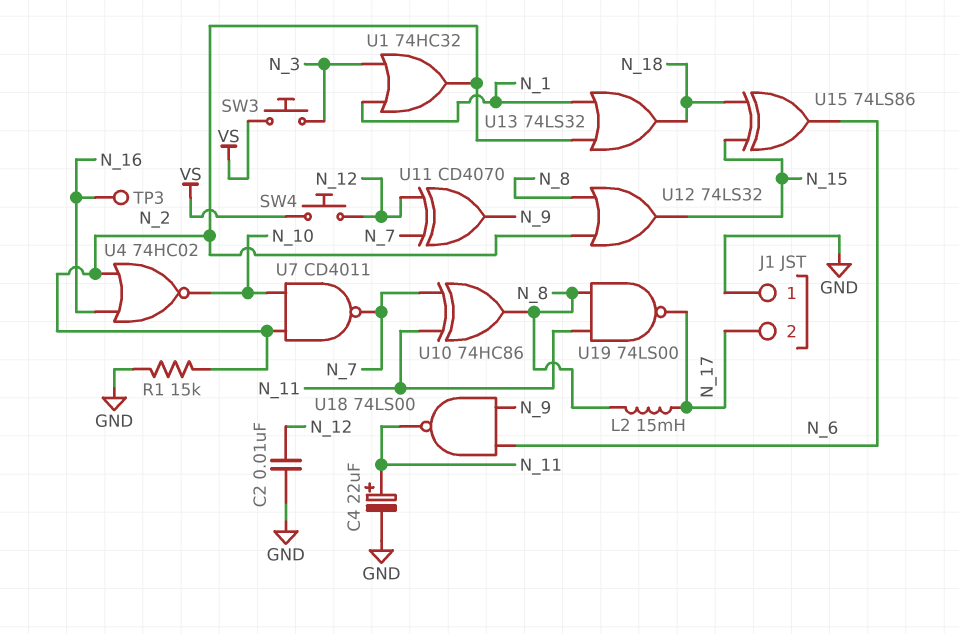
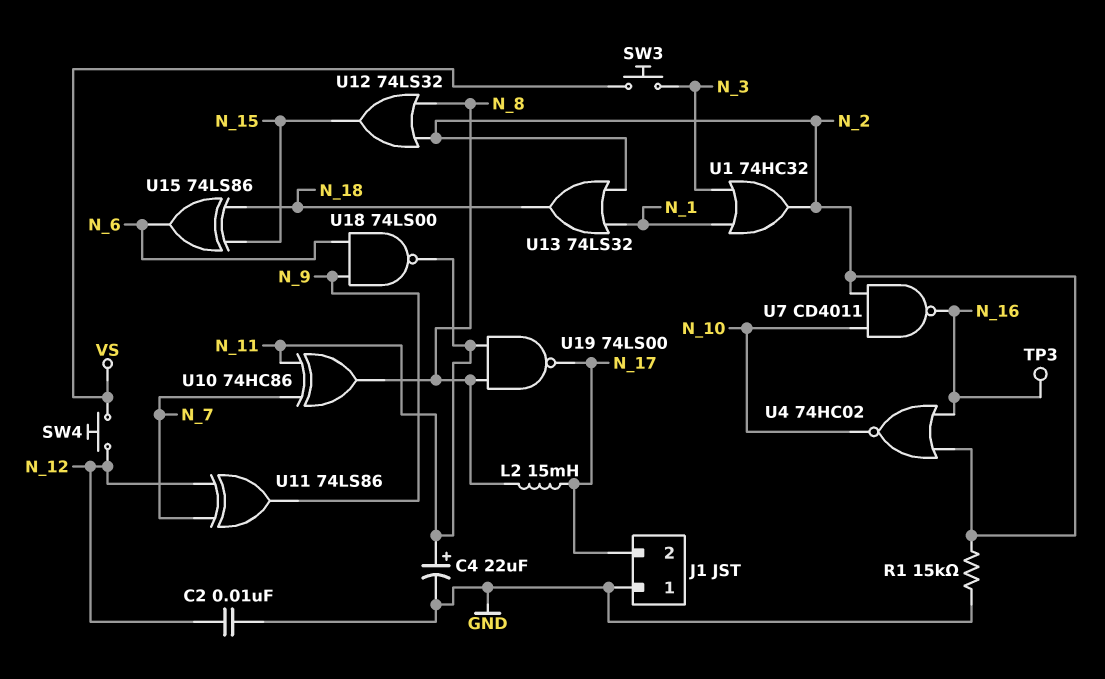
U7: NAND CD4011 (in N_2, in N_10, out N_7) -> NAND CD4011 (in N_2, in N_10, out N_16)
U11: XOR CD4070 (in N_7, in N_12, out N_9) -> XOR 74LS86 (in N_7, in N_12, out N_9)

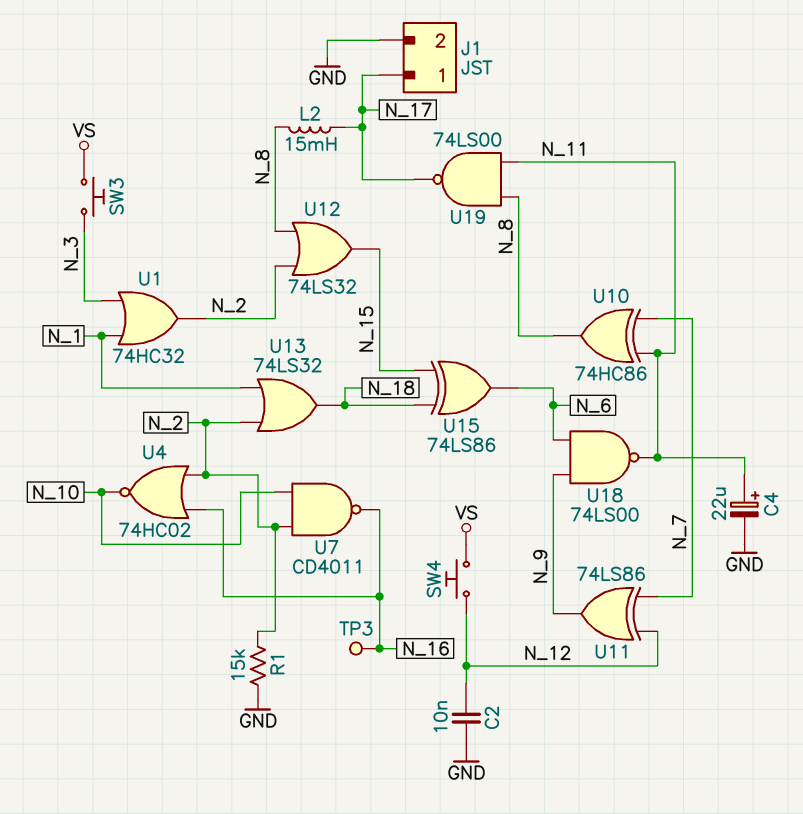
J1 pin 1: GND -> N_17
J1 pin 2: N_17 -> GND

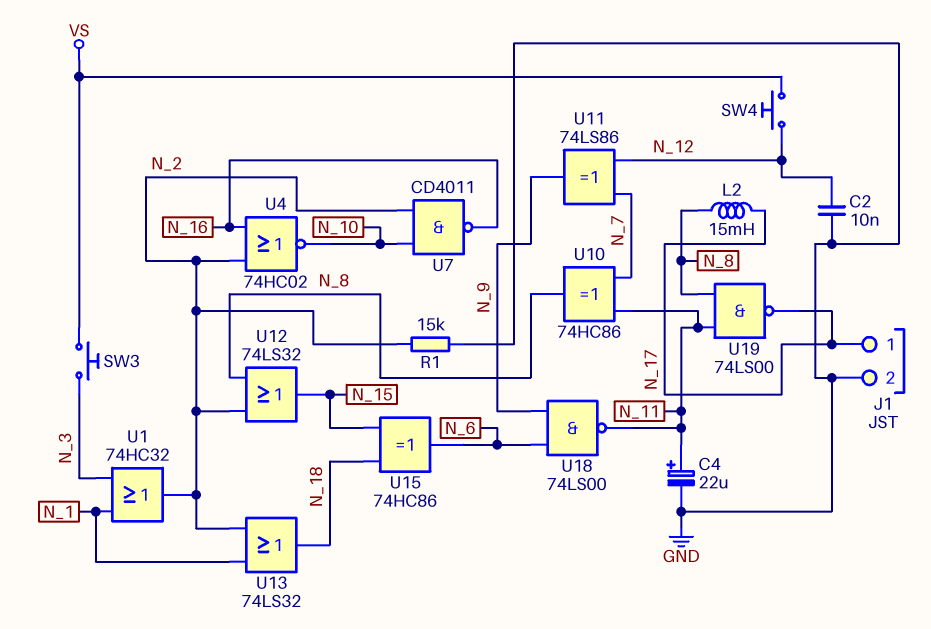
TP3: test point (N_16) -> none
U15: XOR 74LS86 (in N_15, in N_18, out N_6) -> XOR 74HC86 (in N_15, in N_18, out N_6)

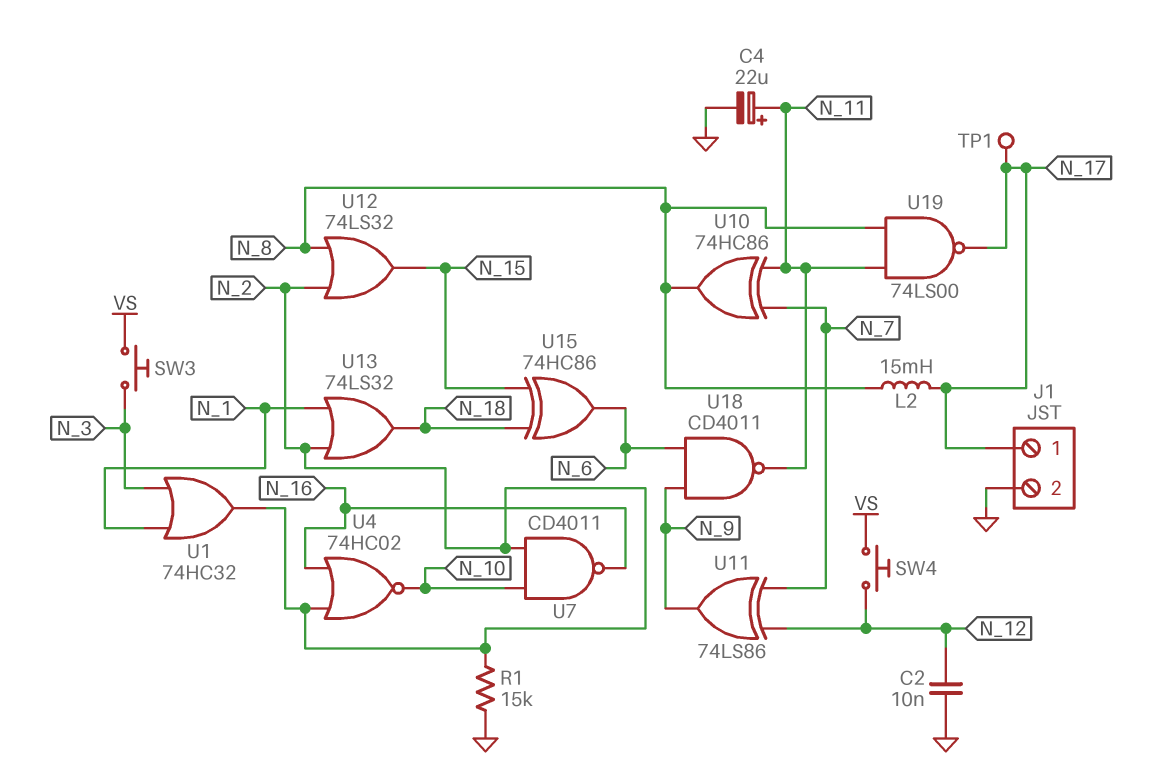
TP1: none -> test point (N_17)
U18: NAND 74LS00 (in N_6, in N_9, out N_11) -> NAND CD4011 (in N_6, in N_9, out N_11)

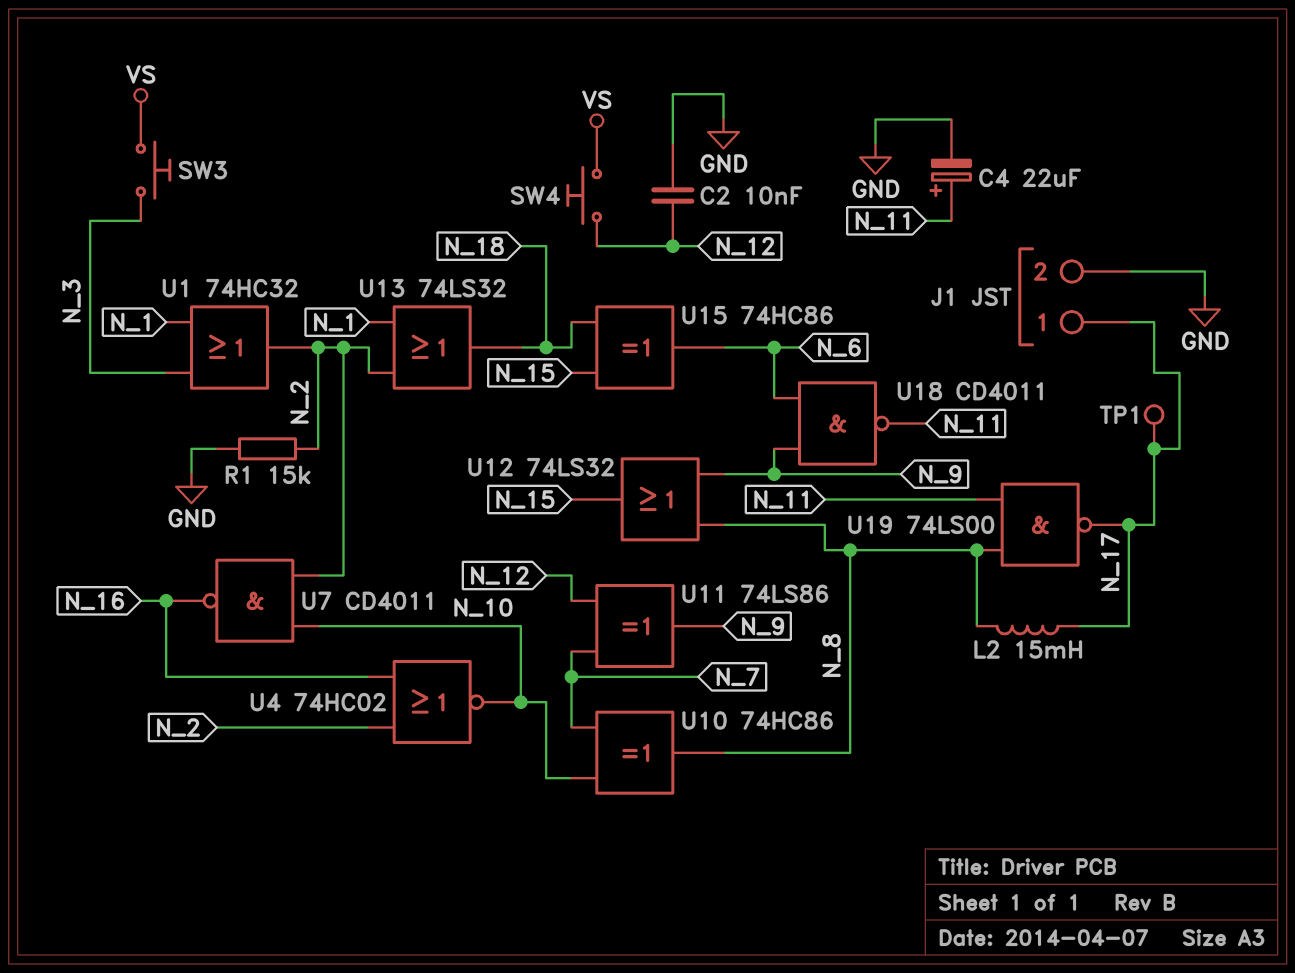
U10: XOR 74HC86 (in N_7, in N_11, out N_8) -> XOR 74HC86 (in N_7, in N_10, out N_8)
U12: OR 74LS32 (in N_2, in N_8, out N_15) -> OR 74LS32 (in N_8, in N_9, out N_15)

